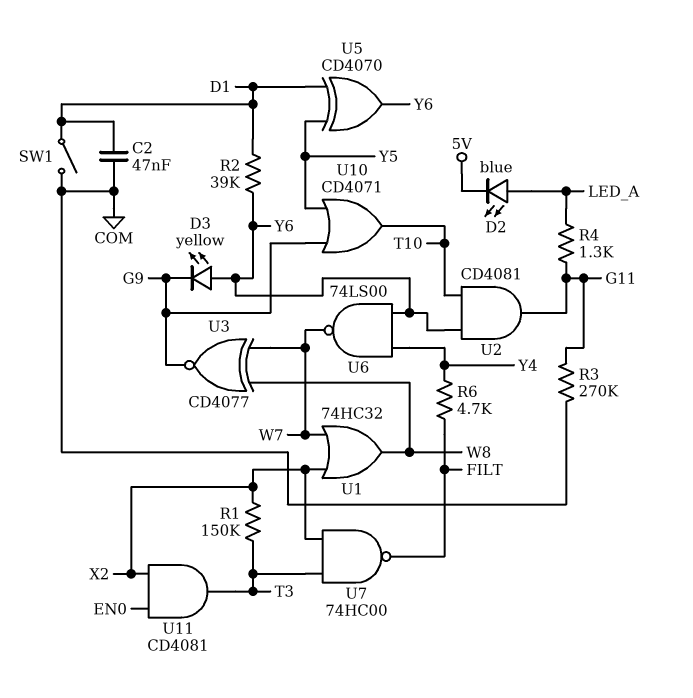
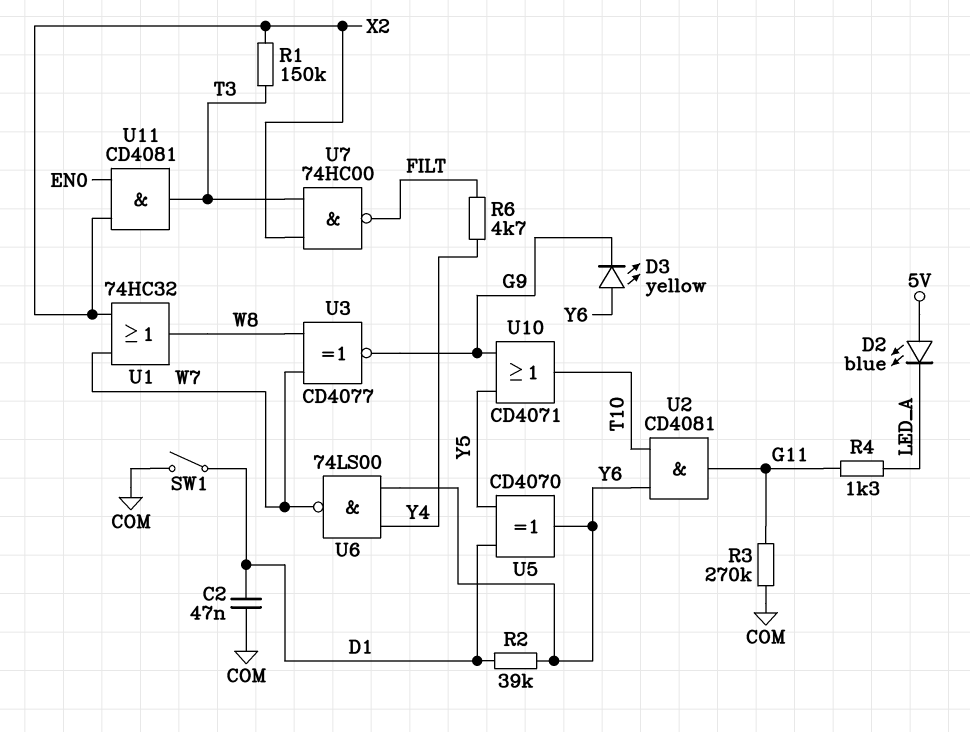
D2: LED blue (A LED_A, K 5V) -> LED blue (A 5V, K LED_A)

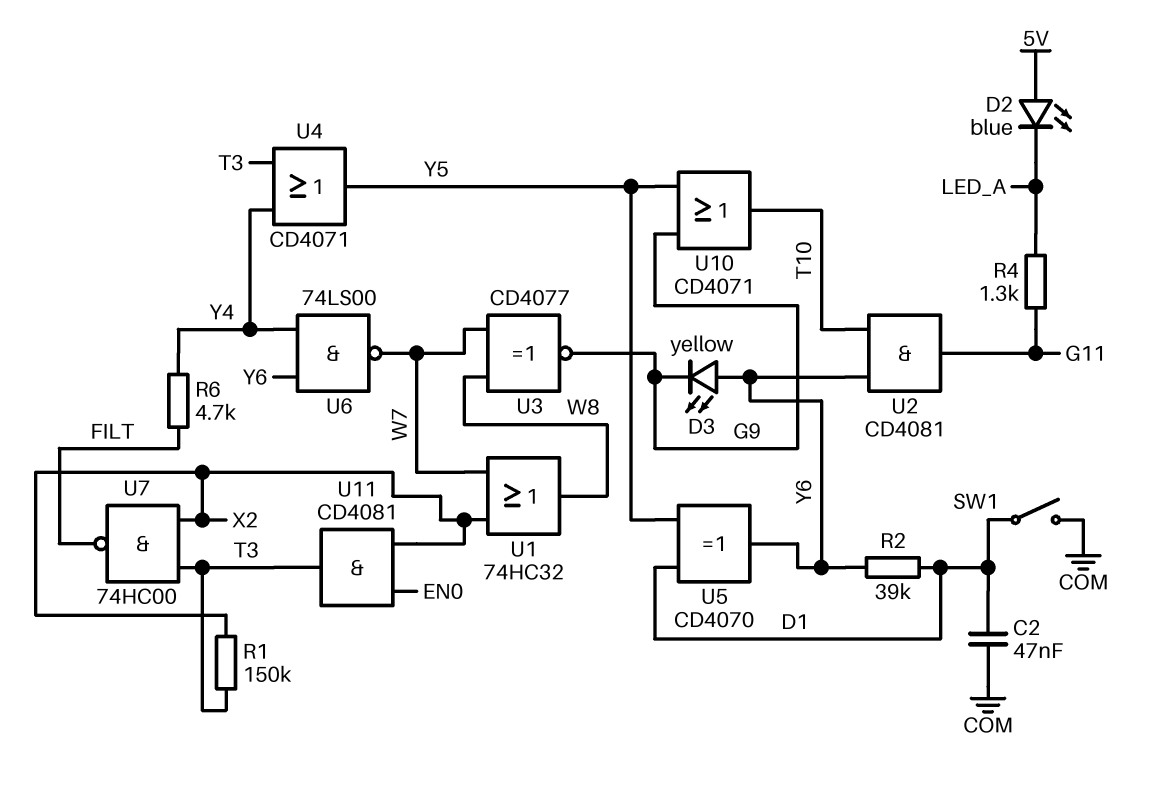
R3: 270k (COM, G11) -> none
U4: none -> OR CD4071 (in T3, in Y4, out Y5)

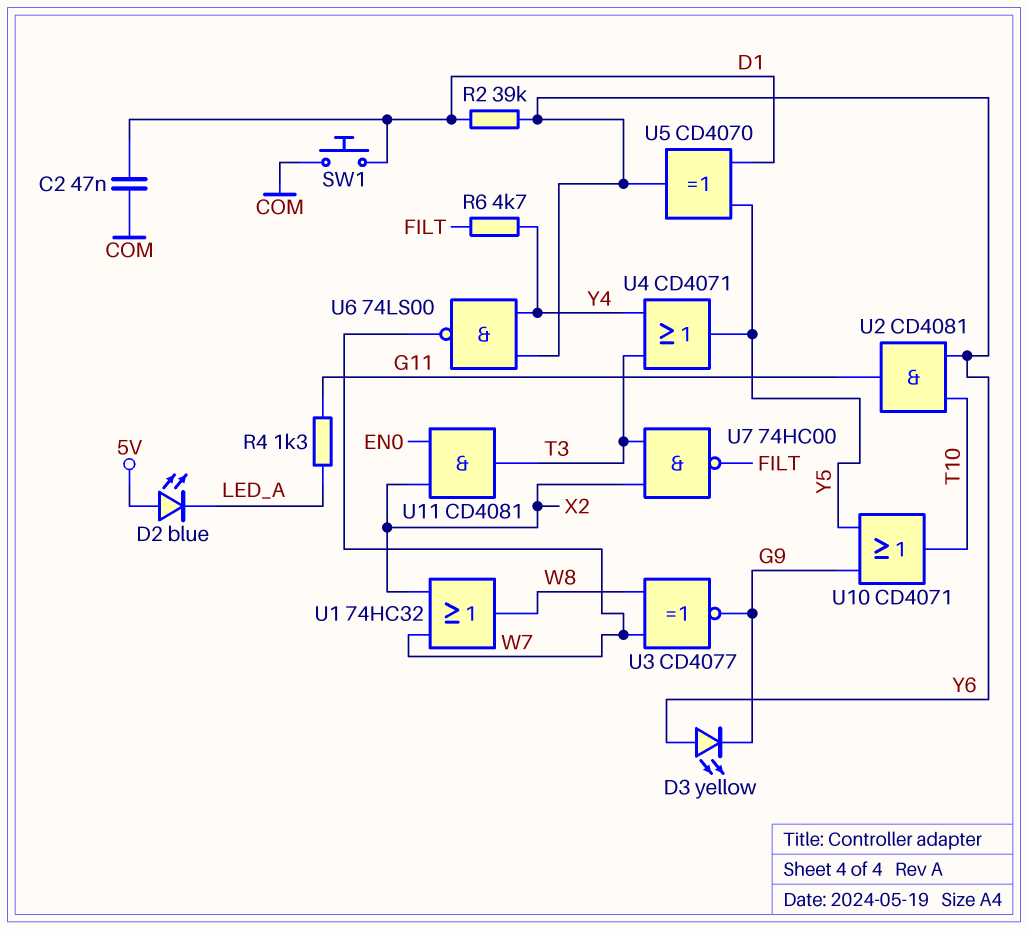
R1: 150k (T3, X2) -> none
SW1: switch (COM, D1) -> button (COM, D1)

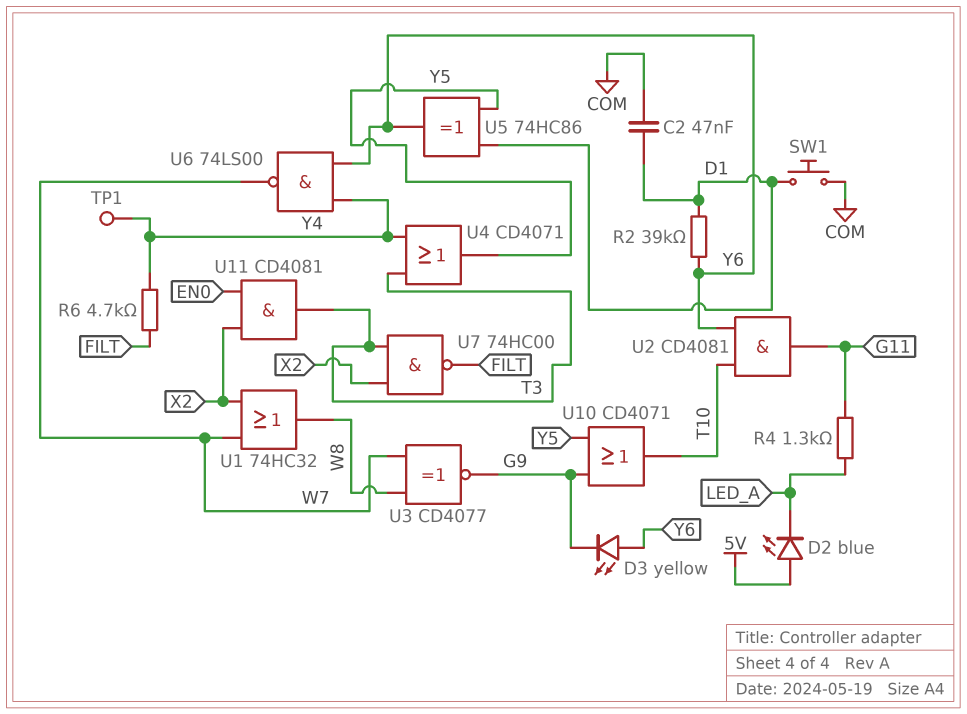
TP1: none -> test point (Y4)
U5: XOR CD4070 (in D1, in Y5, out Y6) -> XOR 74HC86 (in D1, in Y5, out Y6)

